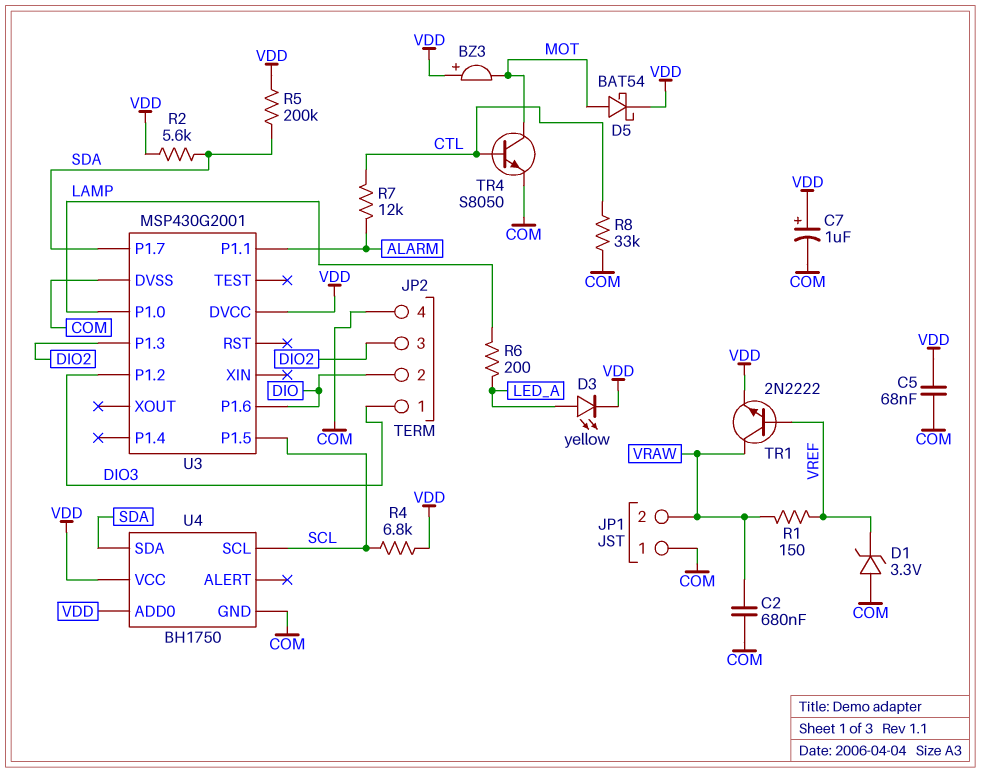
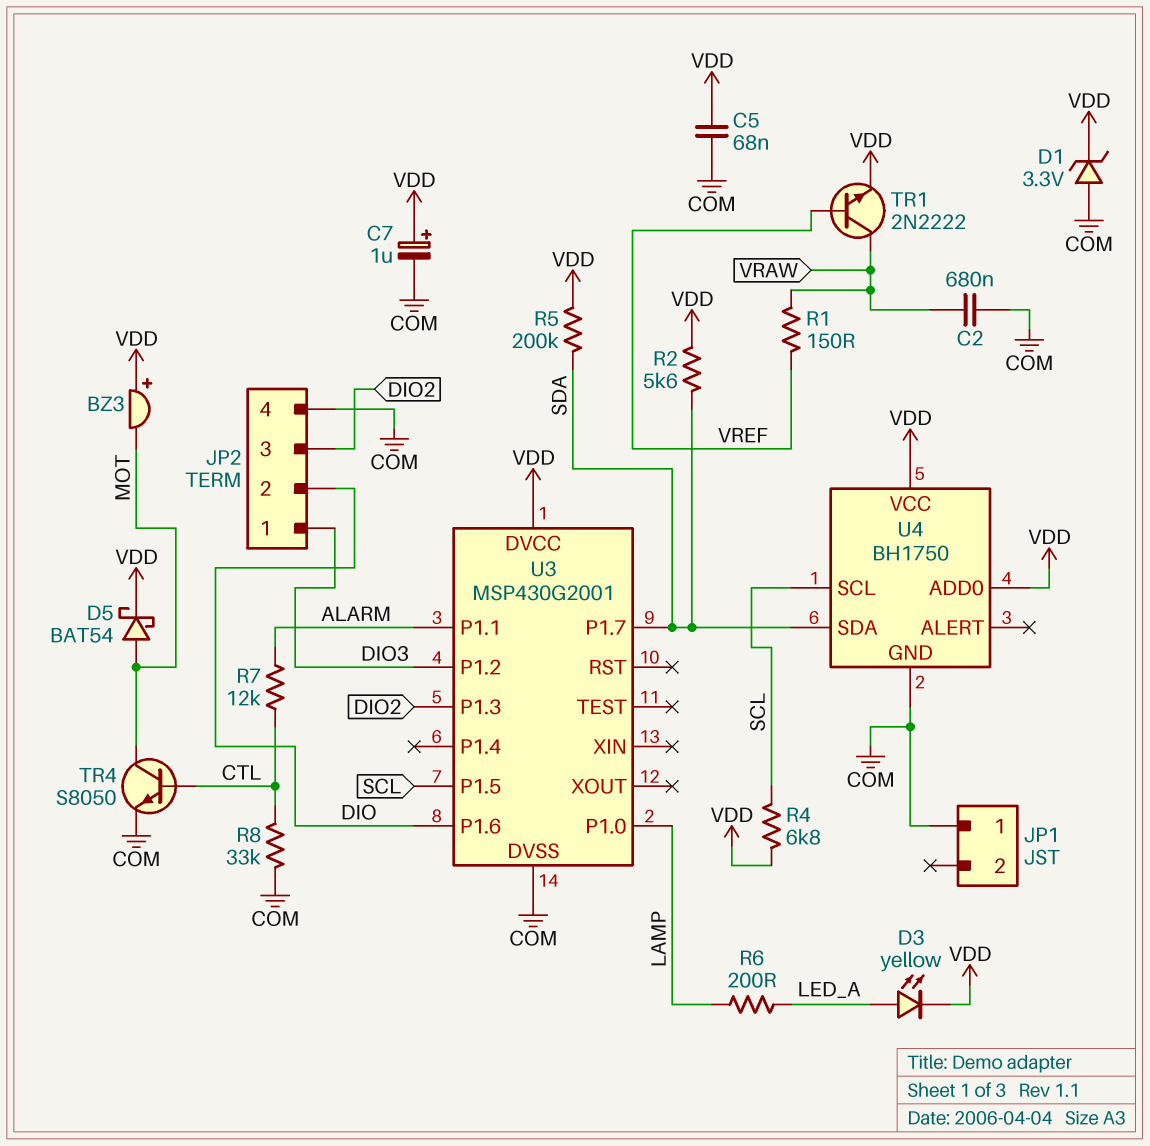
D1: zener 3.3V (A COM, K VREF) -> zener 3.3V (A COM, K VDD)
JP1 pin 2: VRAW -> none

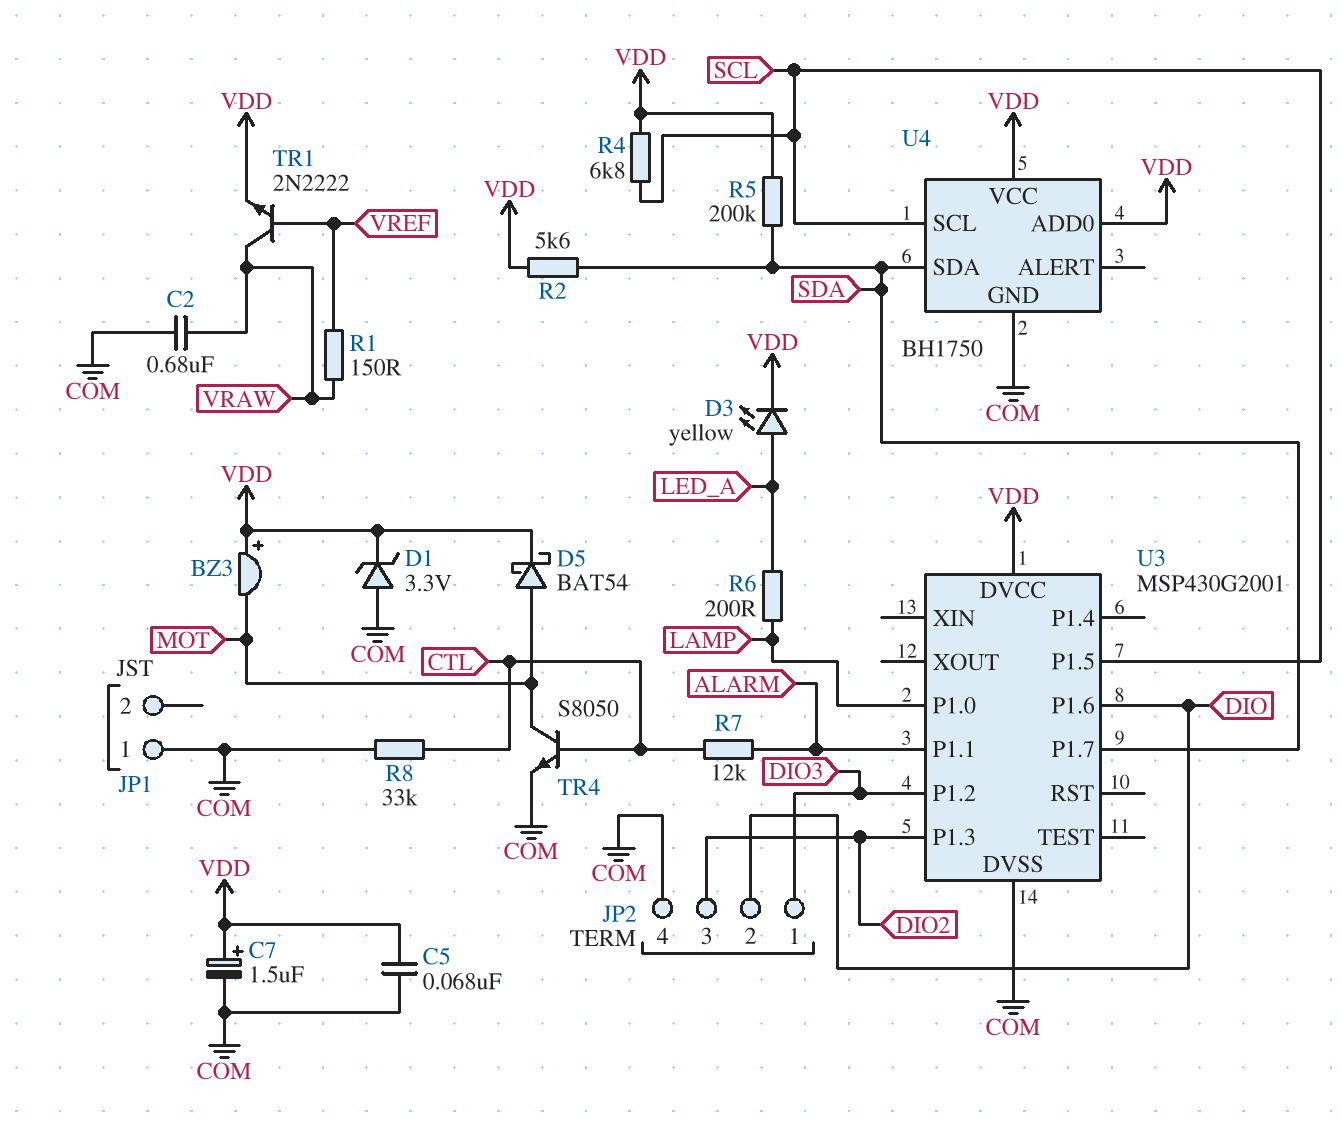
C7: 1uF (plus VDD, minus COM) -> 1.5uF (plus VDD, minus COM)

